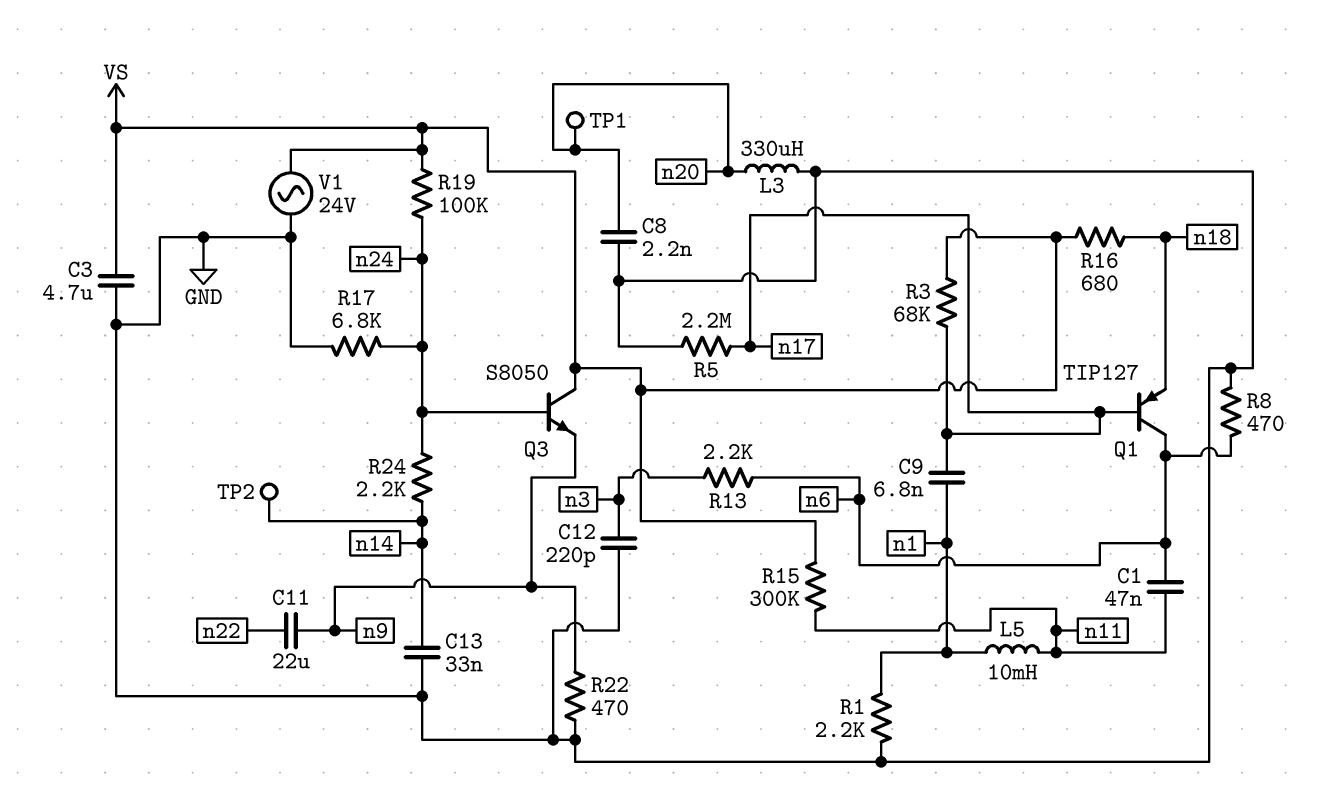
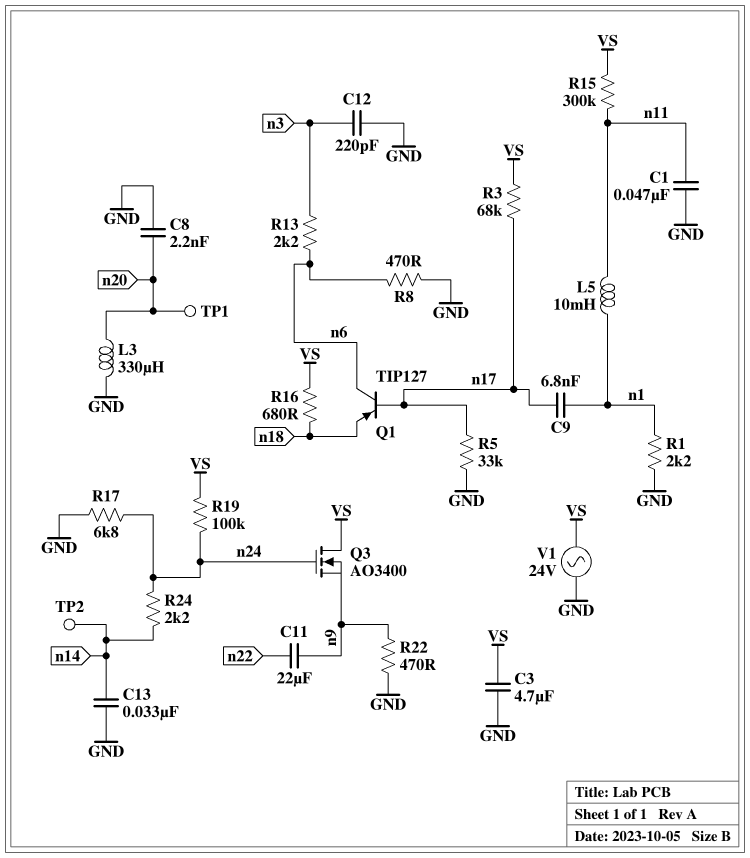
C1: 47nF (n6, n11) -> 47nF (GND, n11)
Q3: NPN S8050 (B n24, C VS, E n9) -> NMOS AO3400 (G n24, D VS, S n9)
R5: 2.2M (GND, n17) -> 33k (GND, n17)

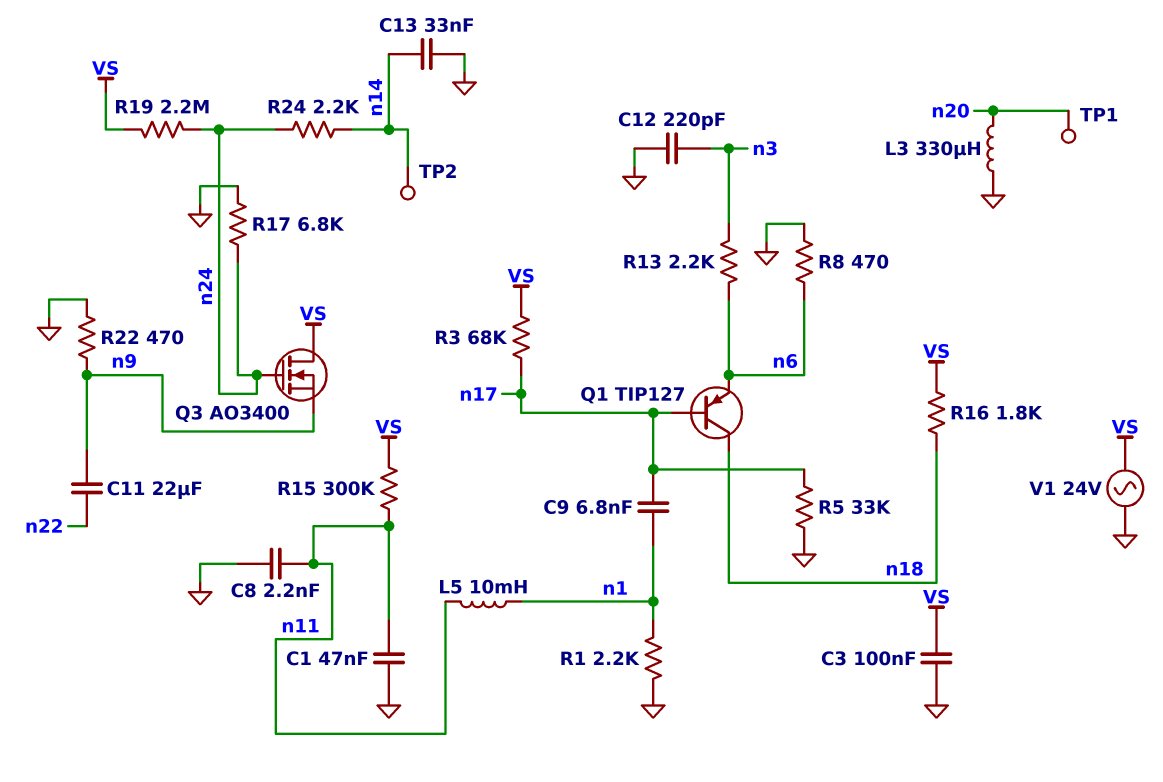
C3: 4.7uF (GND, VS) -> 100nF (GND, VS)
C8: 2.2nF (GND, n20) -> 2.2nF (GND, n11)
Q1: PNP TIP127 (B n17, C n6, E n18) -> PNP TIP127 (B n17, C n18, E n6)
R16: 680 (VS, n18) -> 1.8k (VS, n18)
R19: 100k (VS, n24) -> 2.2M (VS, n24)

